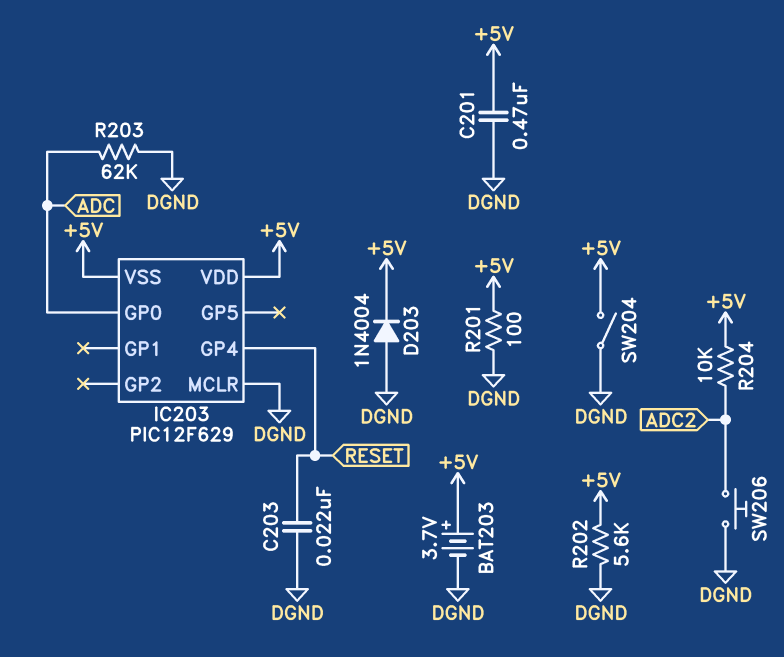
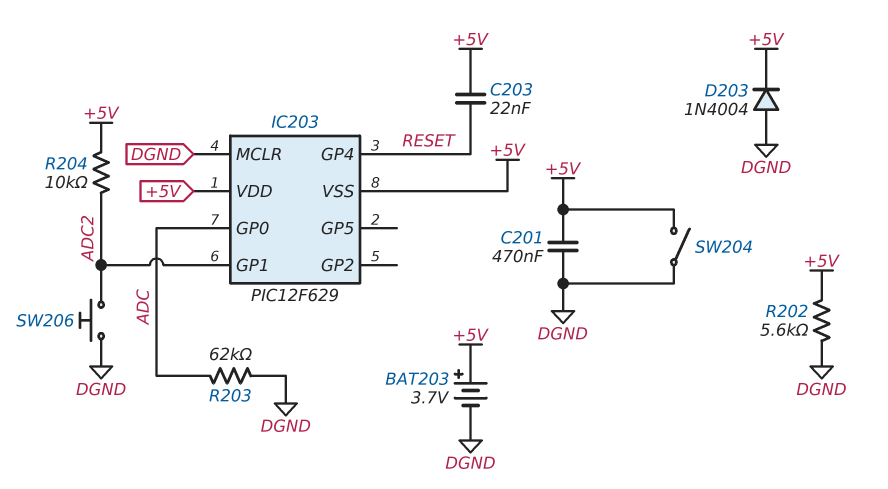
C203: 22nF (DGND, RESET) -> 22nF (+5V, RESET)
IC203 pin GP1: none -> ADC2
R201: 100 (+5V, DGND) -> none

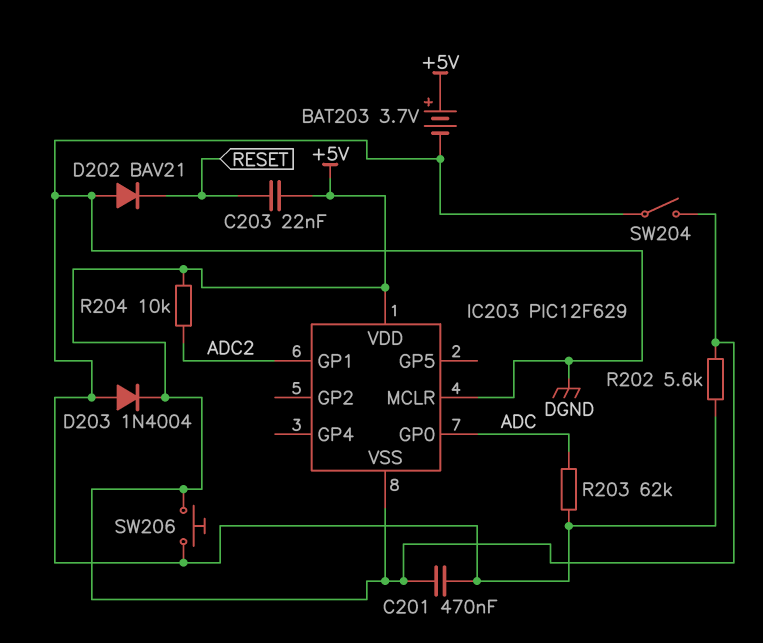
D202: none -> diode BAV21 (A DGND, K RESET)
IC203 pin GP4: RESET -> none
SW206: button (ADC2, DGND) -> button (+5V, DGND)

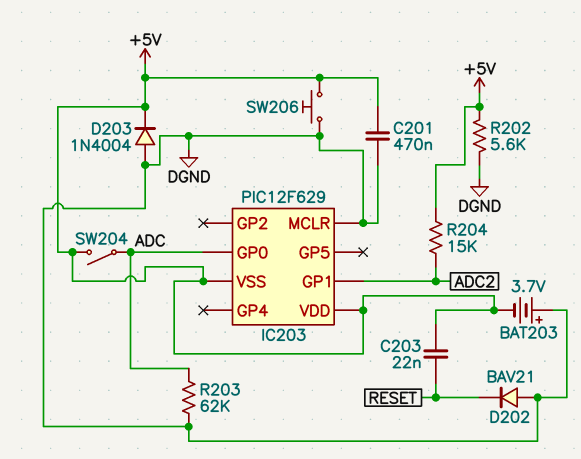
BAT203: 3.7V (plus +5V, minus DGND) -> 3.7V (plus DGND, minus +5V)
R204: 10k (+5V, ADC2) -> 15k (+5V, ADC2)
SW204: switch (+5V, DGND) -> switch (+5V, ADC)

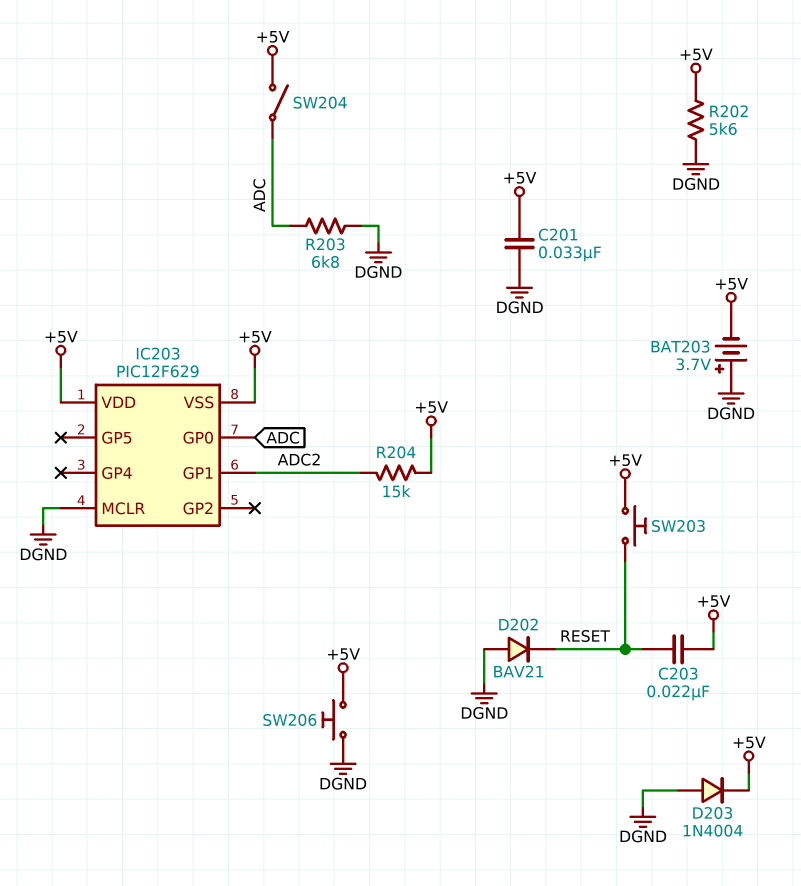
C201: 470nF (+5V, DGND) -> 33nF (+5V, DGND)
R203: 62k (ADC, DGND) -> 6.8k (ADC, DGND)
SW203: none -> button (+5V, RESET)

